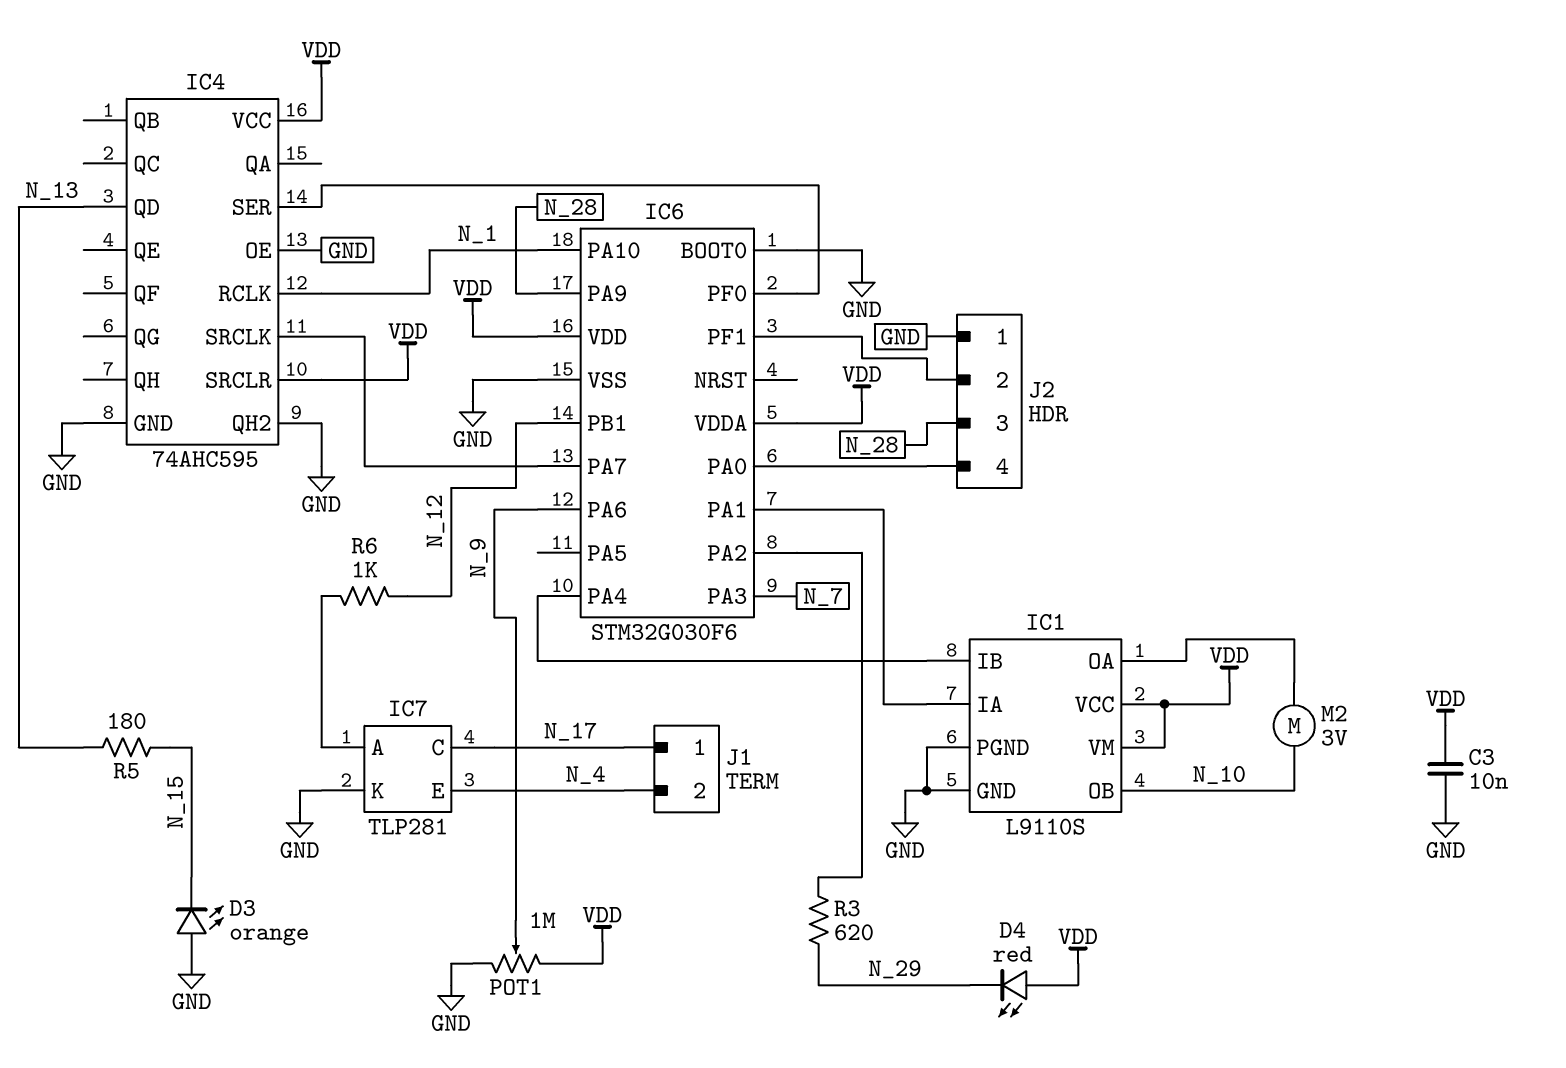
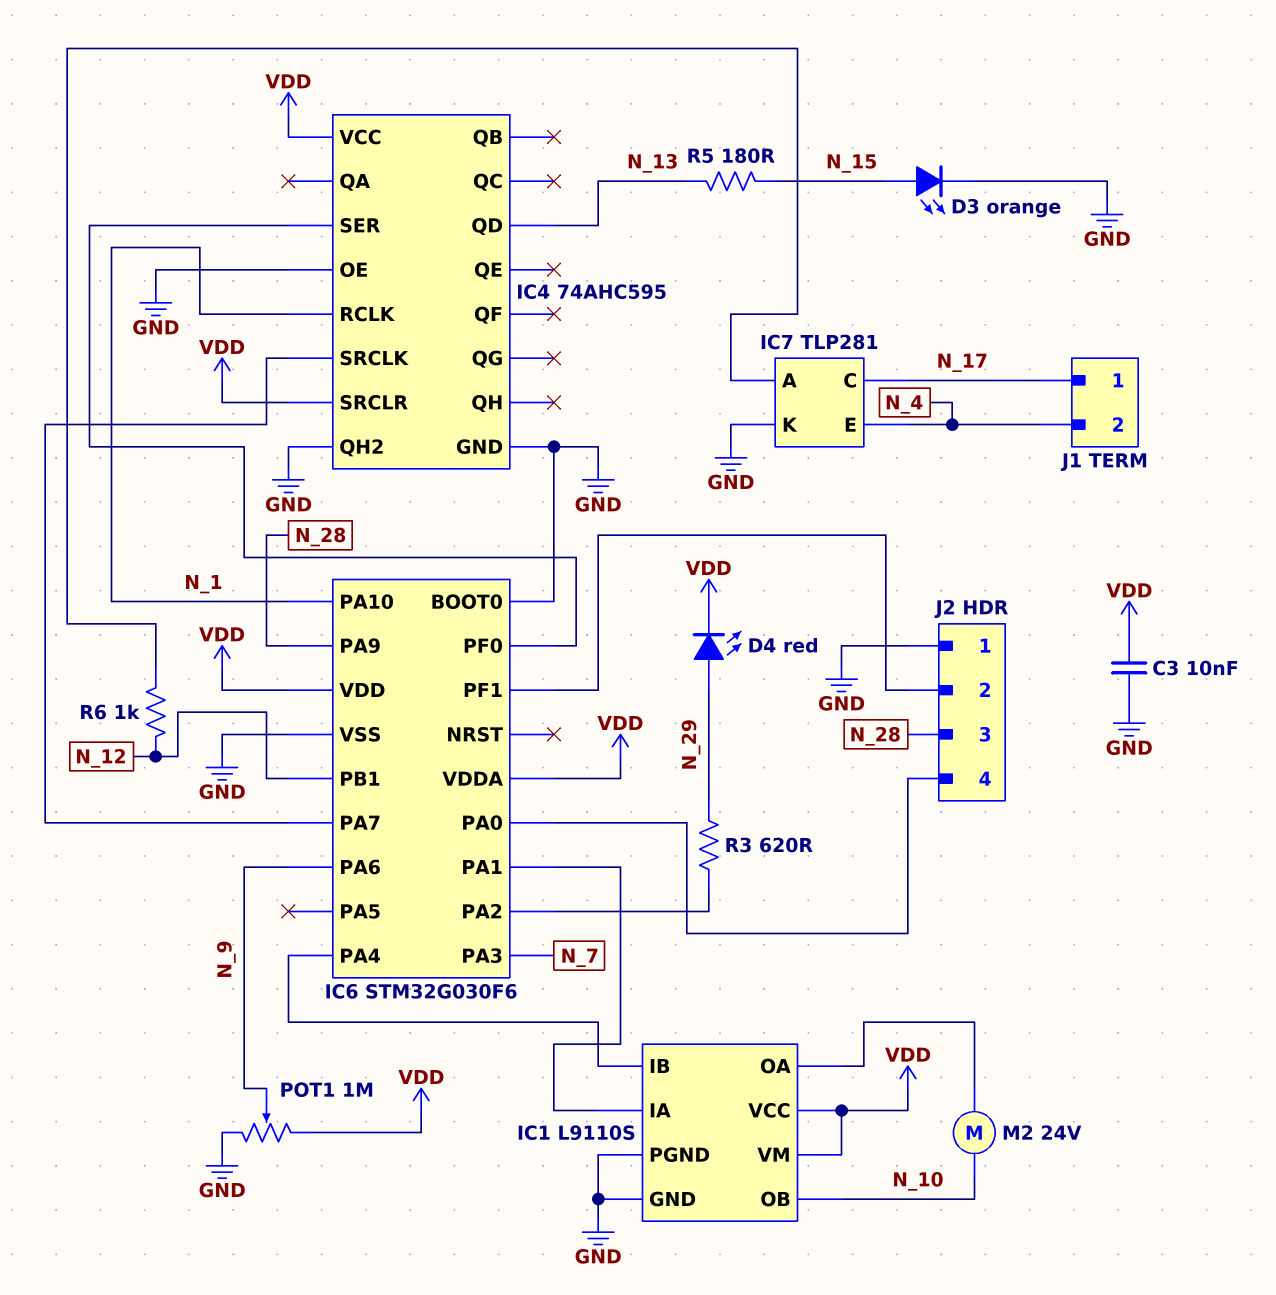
D3: LED orange (A GND, K N_15) -> LED orange (A N_15, K GND)
D4: LED red (A VDD, K N_29) -> LED red (A N_29, K VDD)
M2: motor 3V (IC1/OA, N_10) -> motor 24V (IC1/OA, N_10)

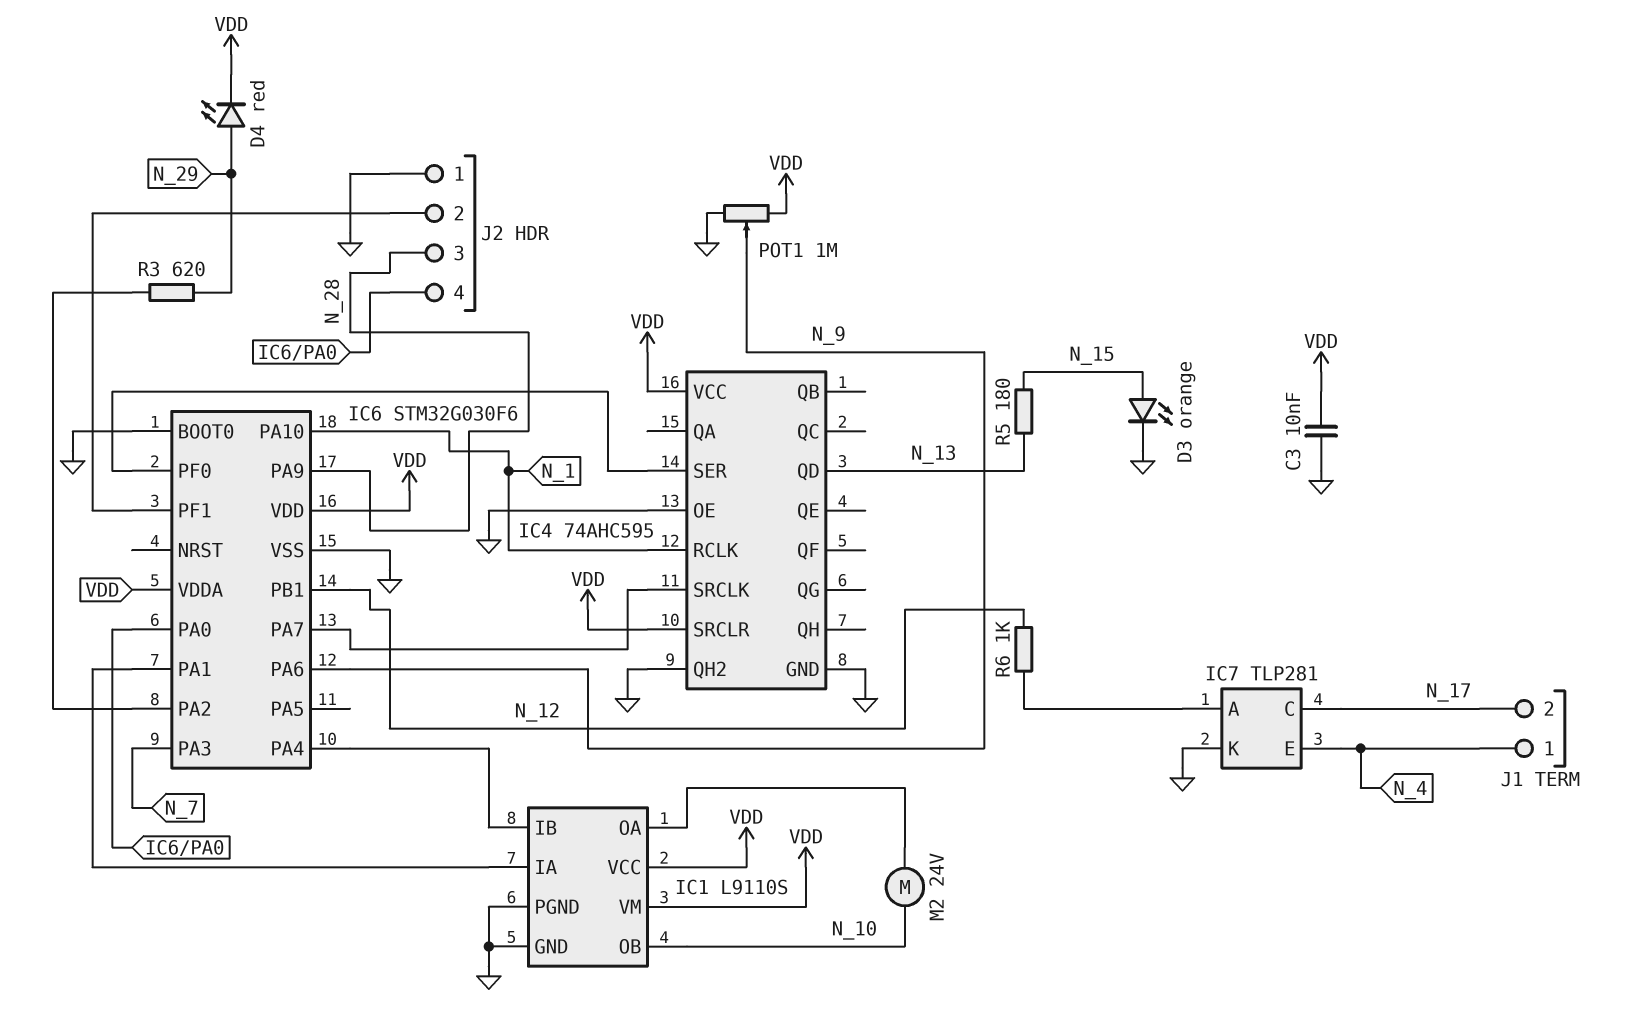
J1 pin 1: N_17 -> N_4
J1 pin 2: N_4 -> N_17

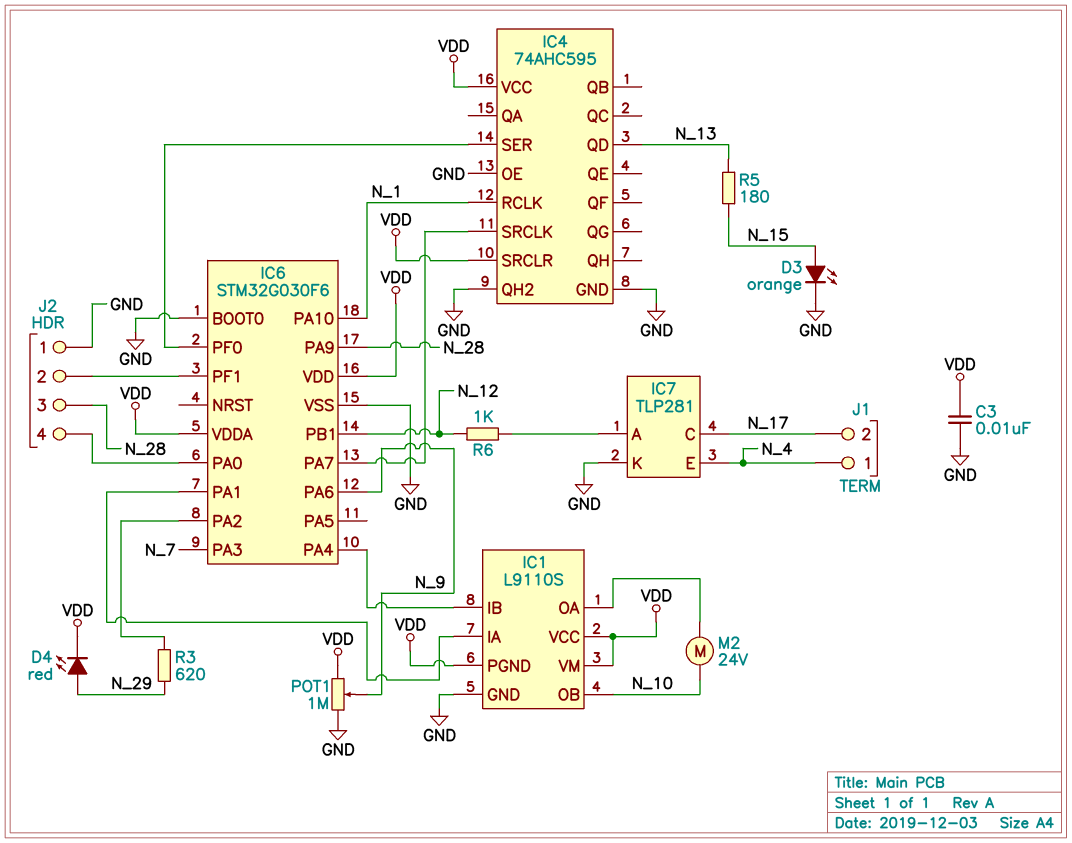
IC1 pin PGND: GND -> VDD

